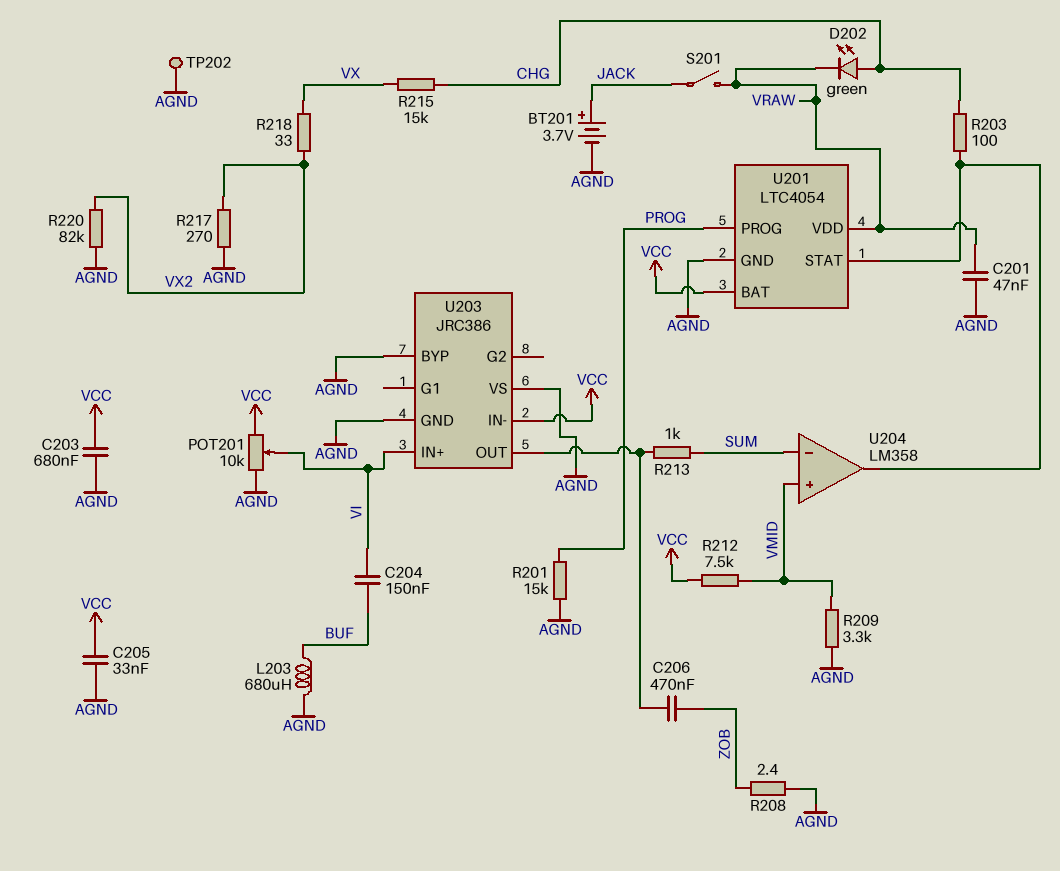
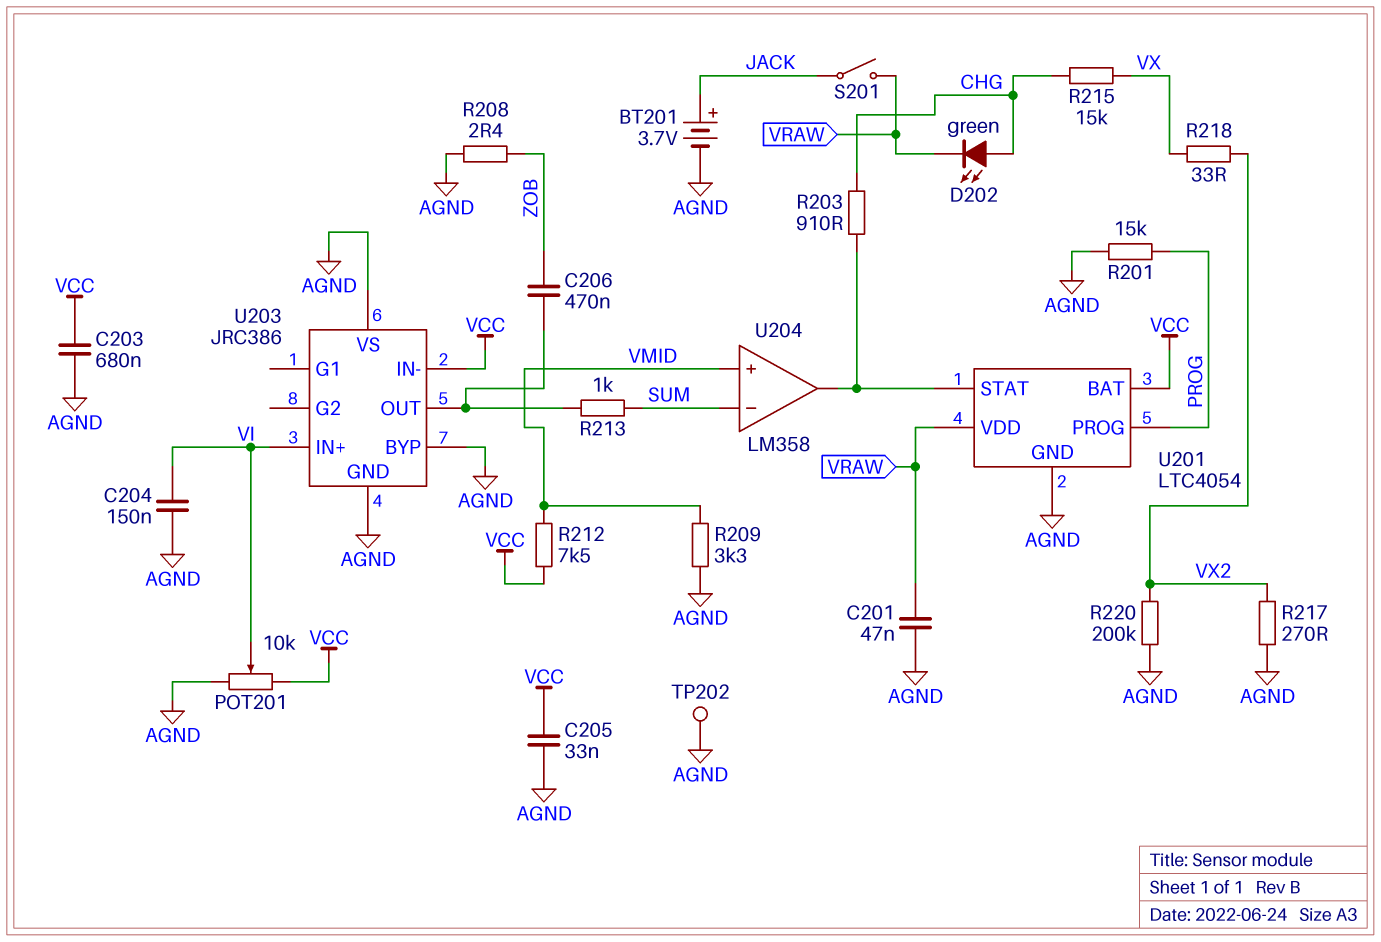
C204: 150nF (BUF, VI) -> 150nF (AGND, VI)
L203: 680uH (AGND, BUF) -> none
R203: 100 (CHG, U201/STAT) -> 910 (CHG, U201/STAT)
R220: 82k (AGND, VX2) -> 200k (AGND, VX2)

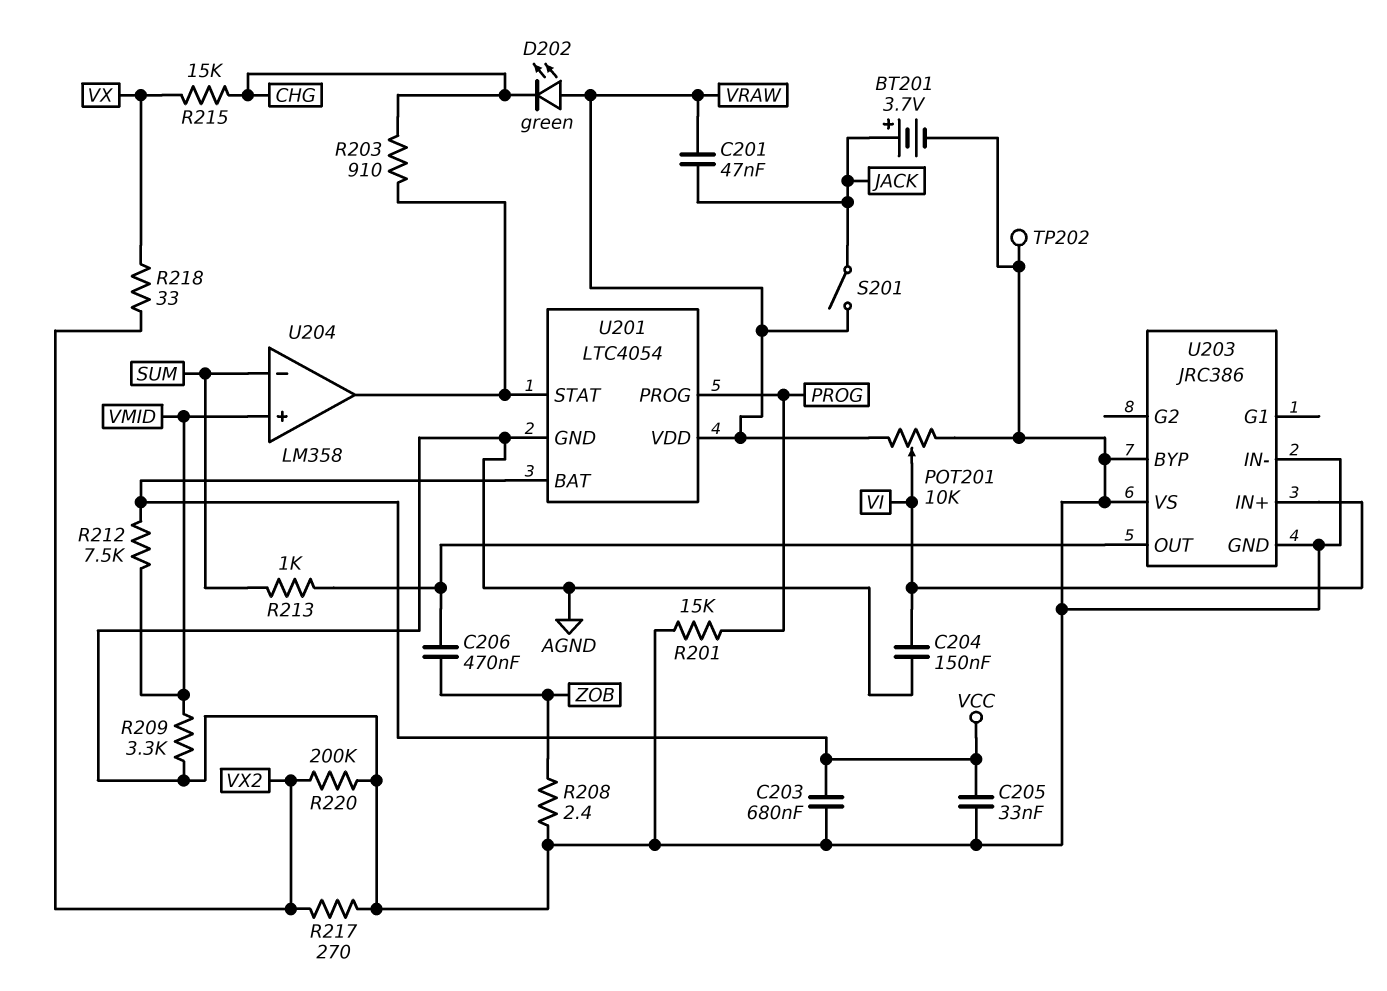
C201: 47nF (AGND, VRAW) -> 47nF (JACK, VRAW)
D202: LED green (A CHG, K VRAW) -> LED green (A VRAW, K CHG)
POT201: 10k (AGND, VCC, wiper VI) -> 10k (AGND, VRAW, wiper VI)
U203 pin IN-: VCC -> AGND

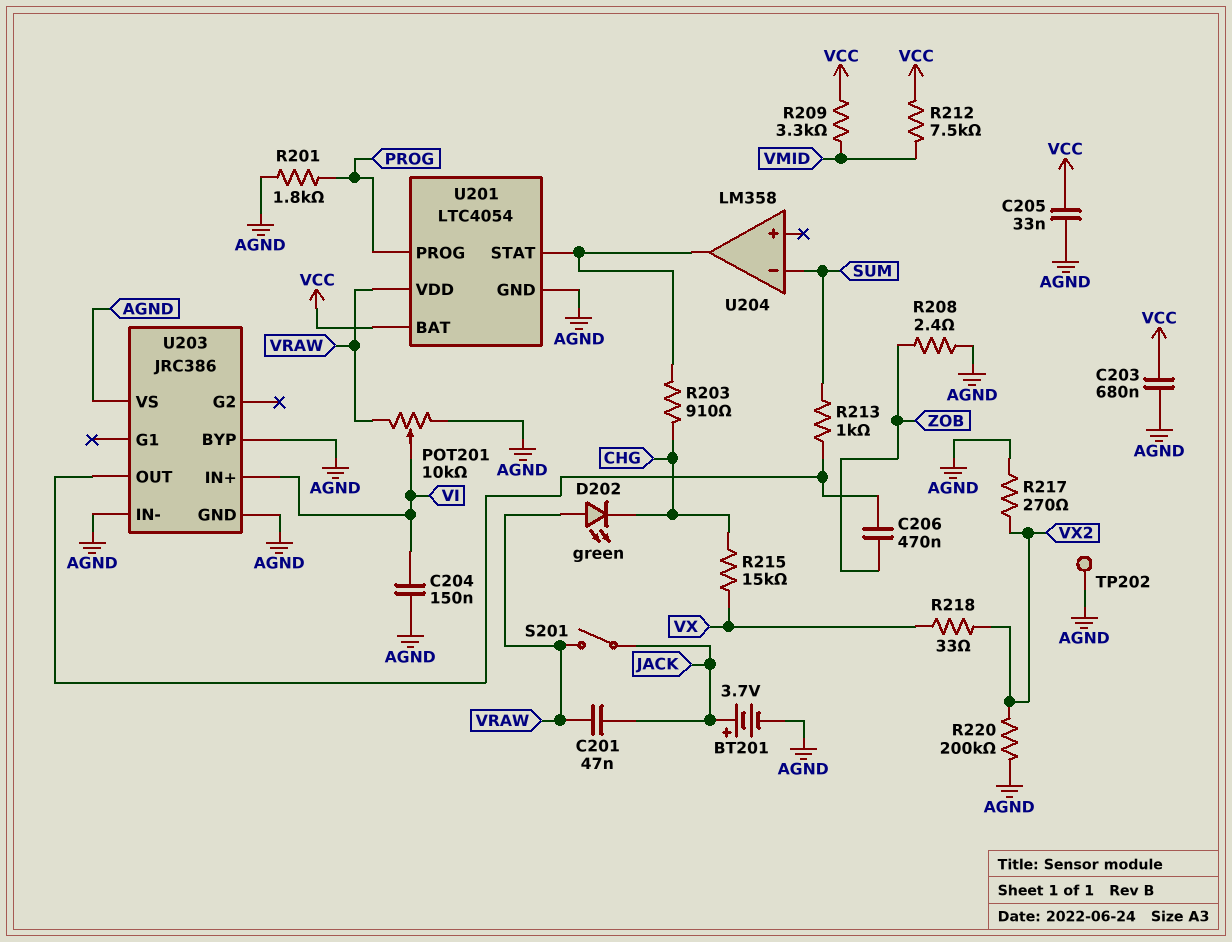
R201: 15k (AGND, PROG) -> 1.8k (AGND, PROG)
R209: 3.3k (AGND, VMID) -> 3.3k (VCC, VMID)
U204 pin in+: VMID -> none

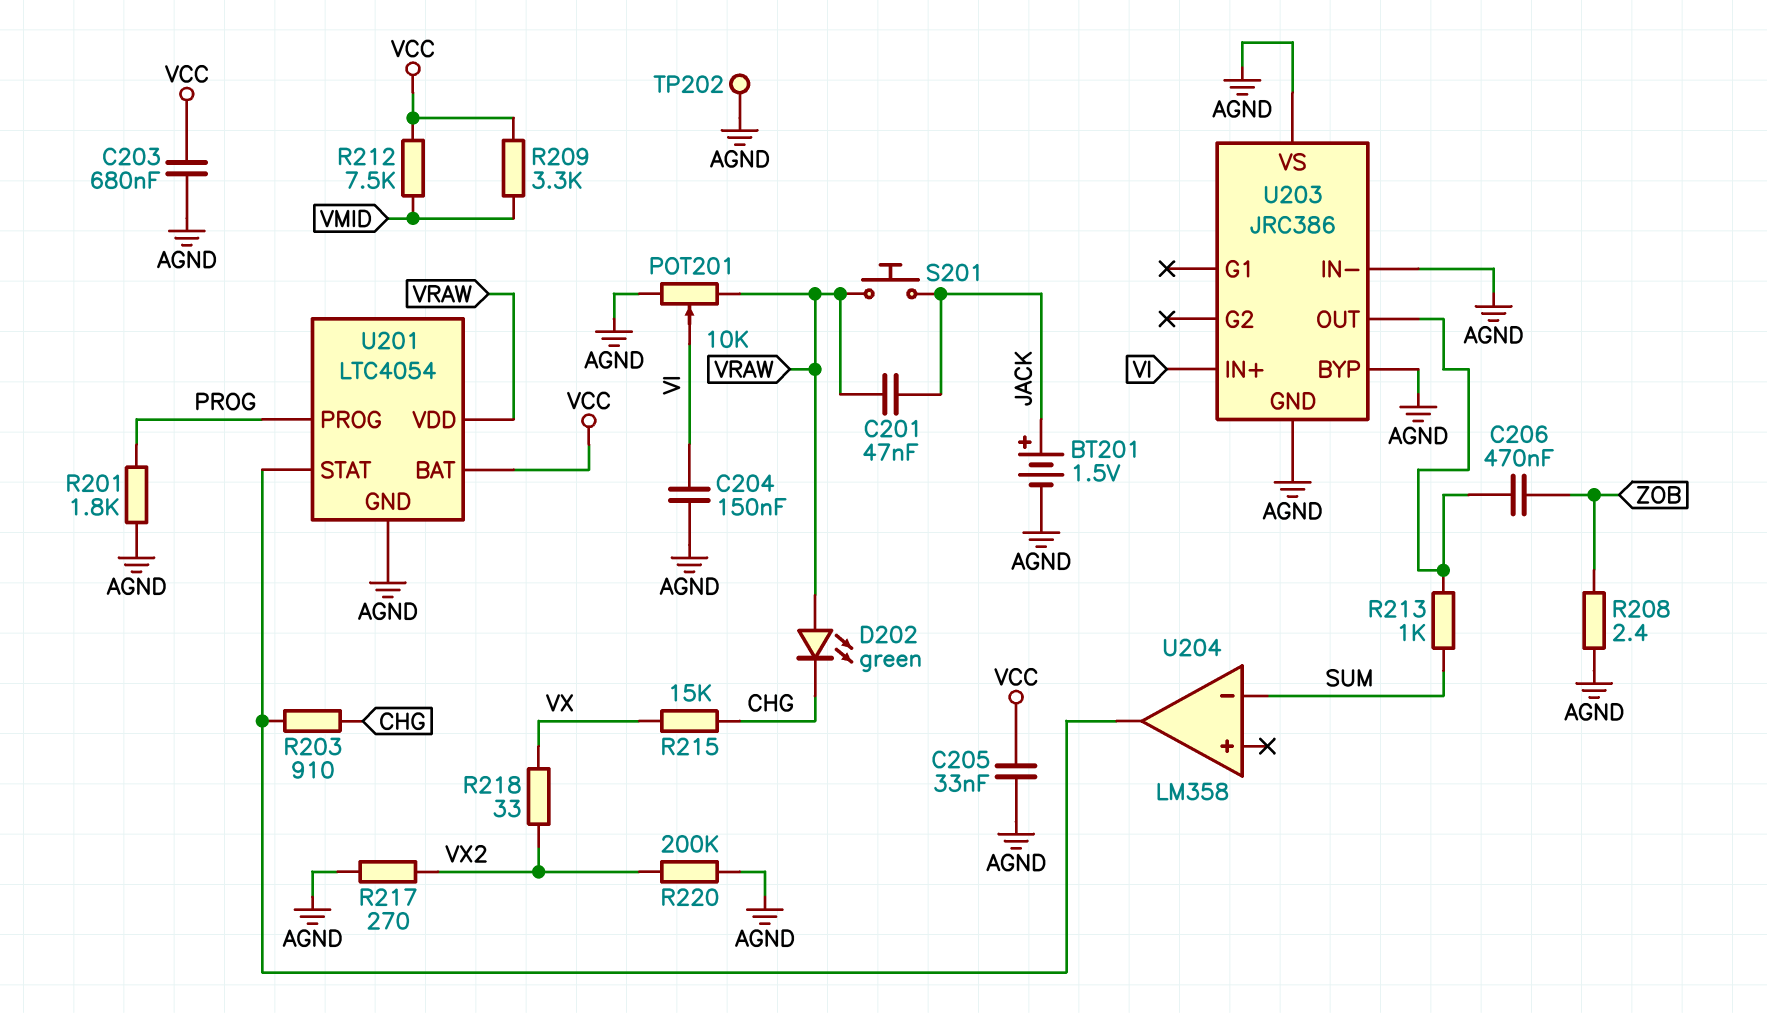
BT201: 3.7V (plus JACK, minus AGND) -> 1.5V (plus JACK, minus AGND)
S201: switch (JACK, VRAW) -> button (JACK, VRAW)

